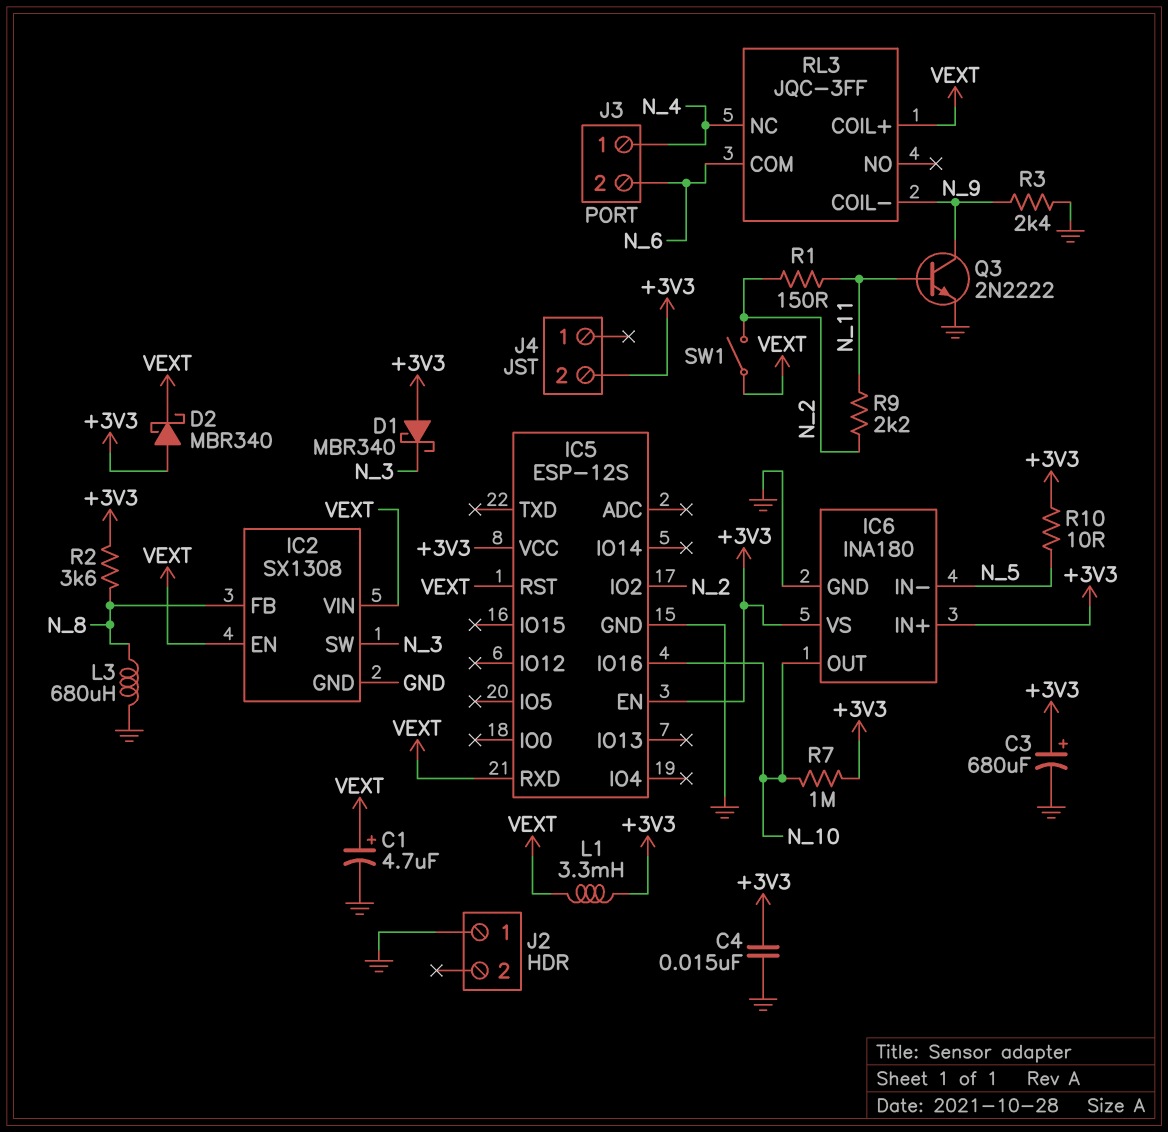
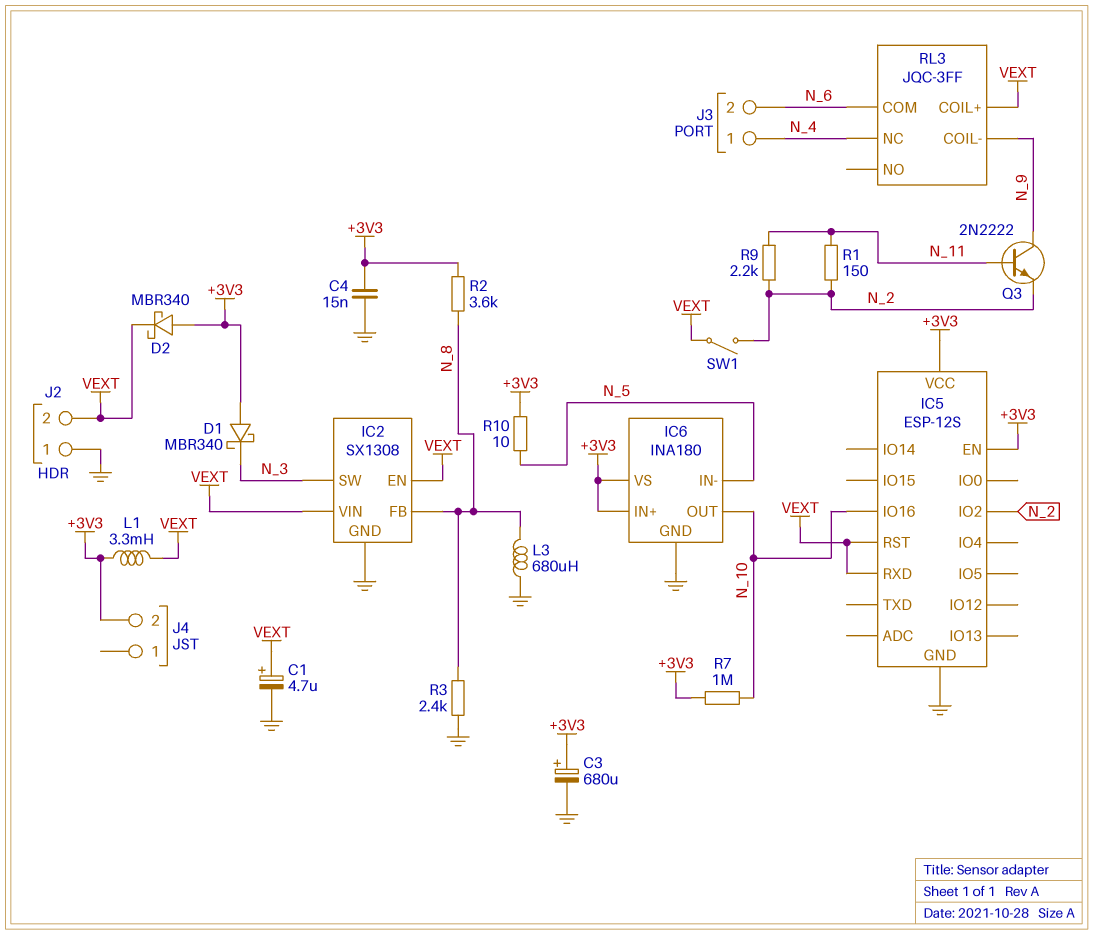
J2 pin 2: none -> VEXT
Q3: NPN 2N2222 (B N_11, C N_9, E GND) -> NPN 2N2222 (B N_11, C N_9, E N_2)
R3: 2.4k (GND, N_9) -> 2.4k (GND, N_8)

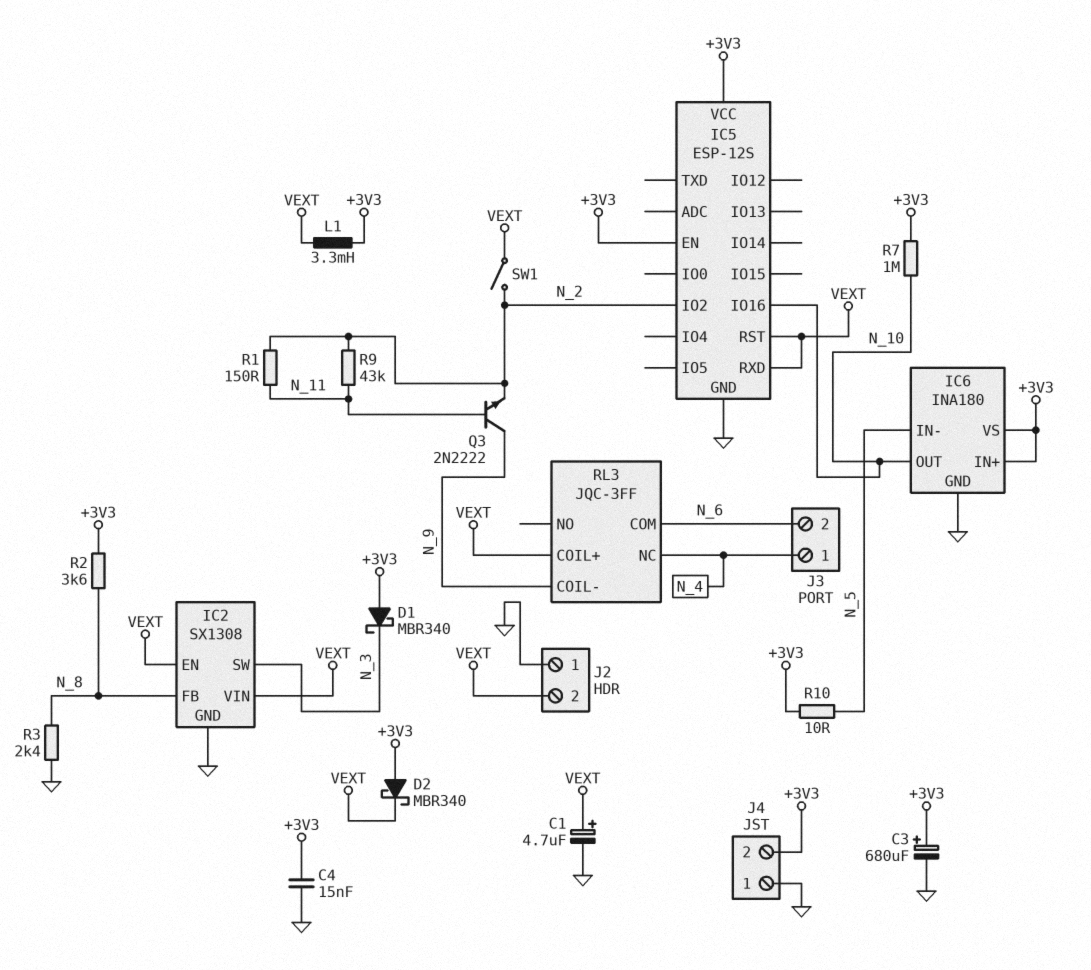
J4 pin 1: none -> GND
L3: 680uH (GND, N_8) -> none
R9: 2.2k (N_2, N_11) -> 43k (N_2, N_11)

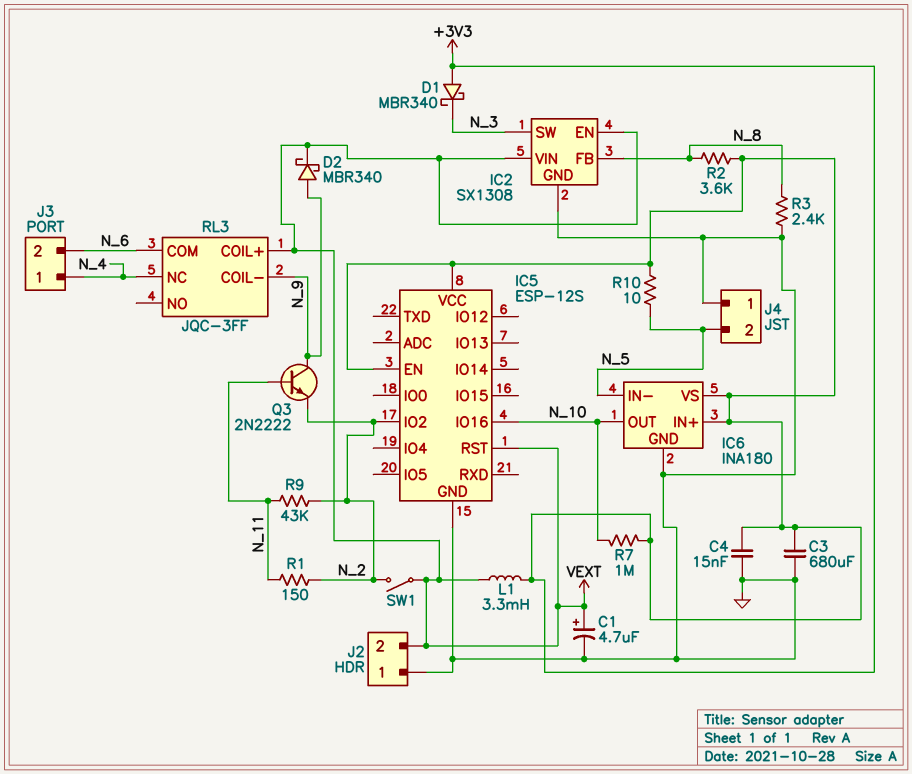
C3: 680uF (plus +3V3, minus GND) -> 680uF (+3V3, GND)
D2: schottky MBR340 (A +3V3, K VEXT) -> schottky MBR340 (A N_9, K VEXT)
IC5 pin RXD: VEXT -> none
J4 pin 2: +3V3 -> N_5

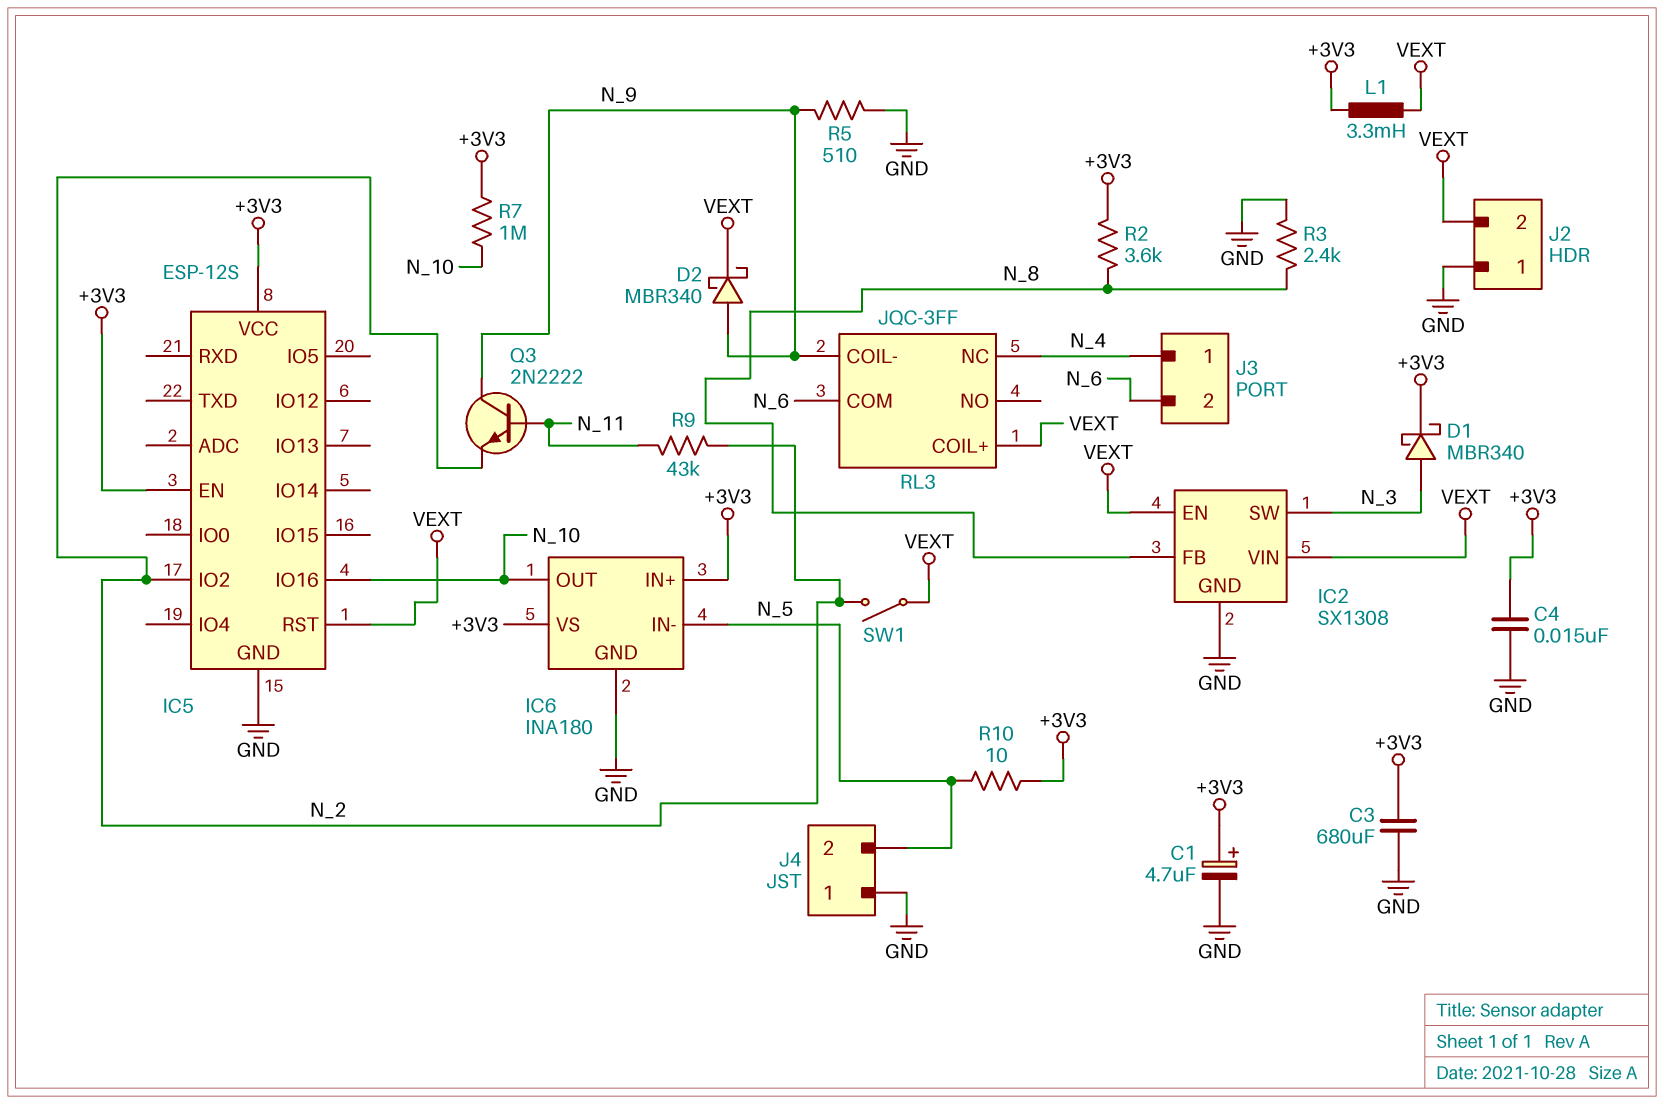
C1: 4.7uF (plus VEXT, minus GND) -> 4.7uF (plus +3V3, minus GND)
D1: schottky MBR340 (A +3V3, K N_3) -> schottky MBR340 (A N_3, K +3V3)
R1: 150 (N_2, N_11) -> none
R5: none -> 510 (GND, N_9)

